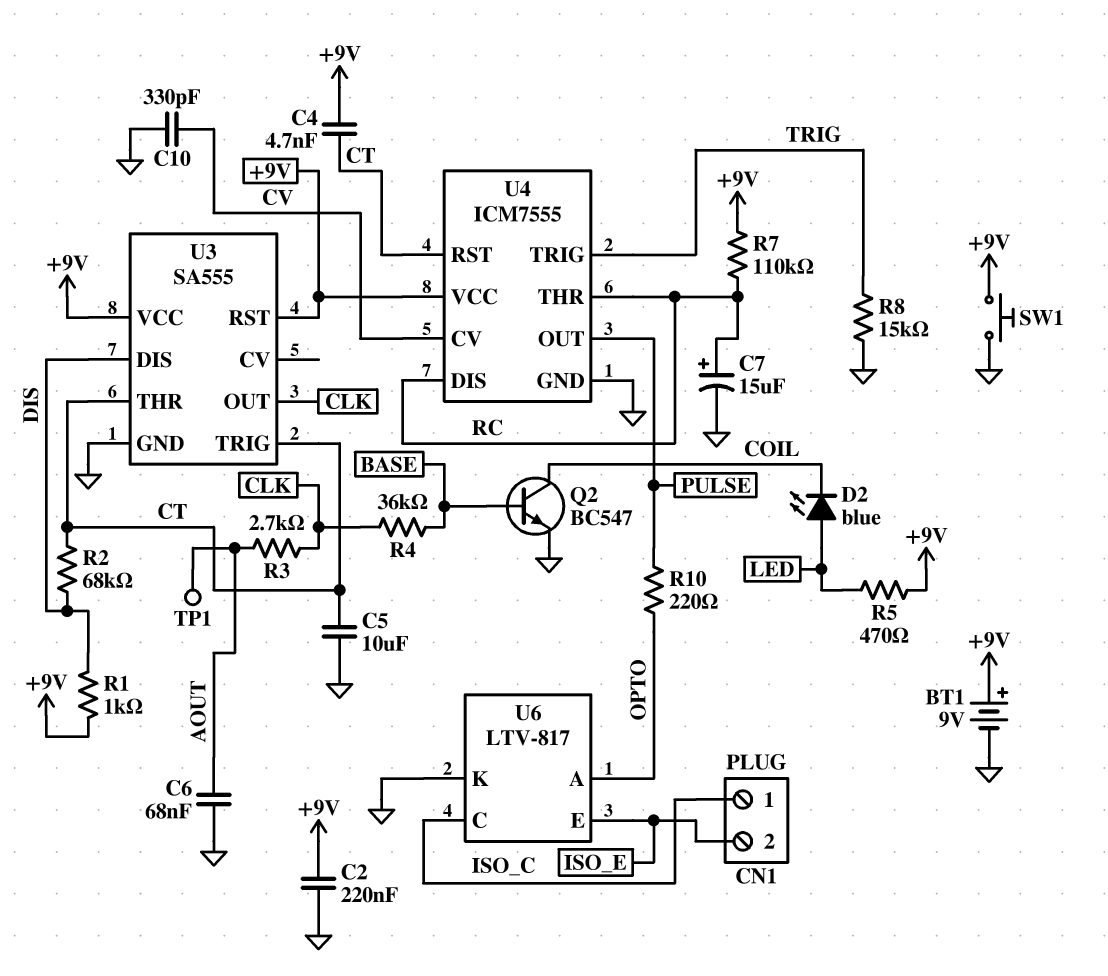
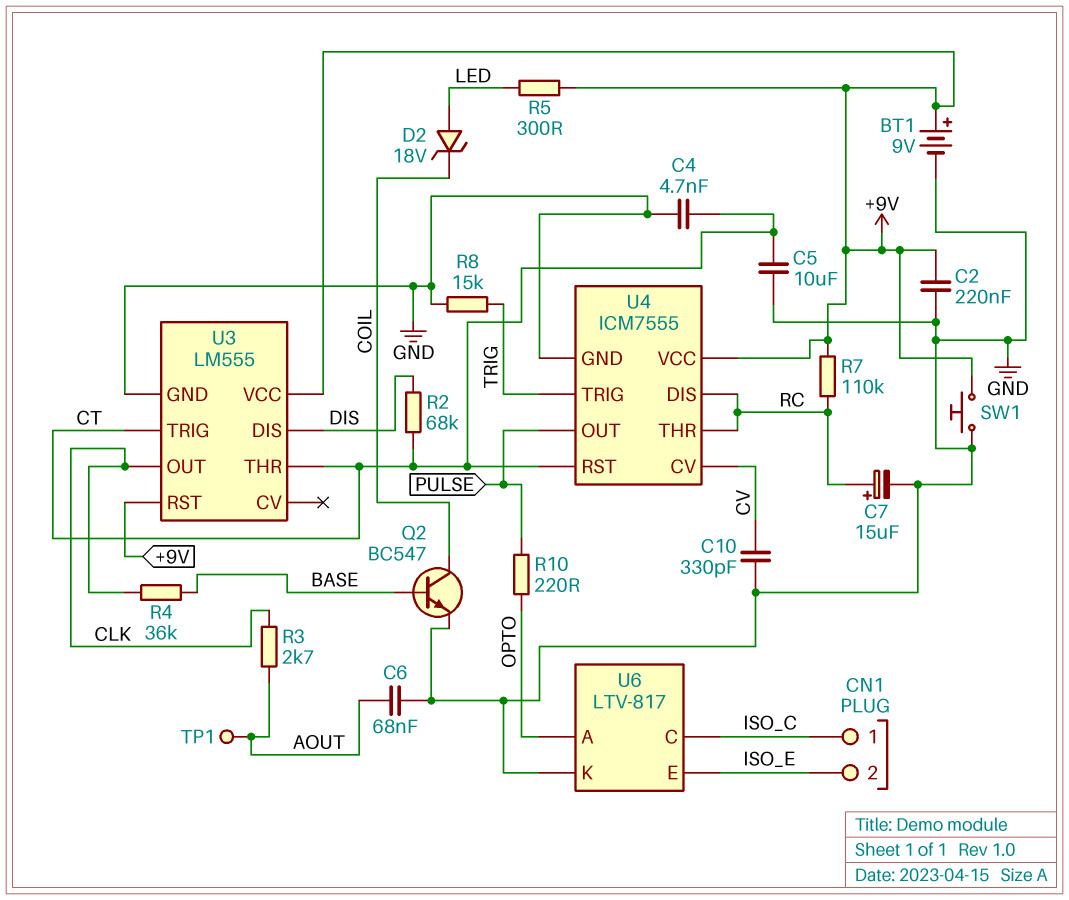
C4: 4.7nF (+9V, CT) -> 4.7nF (CT, GND)
D2: LED blue (A LED, K COIL) -> zener 18V (A LED, K COIL)
R1: 1k (+9V, DIS) -> none
R5: 470 (+9V, LED) -> 300 (+9V, LED)
U3: SA555 -> LM555

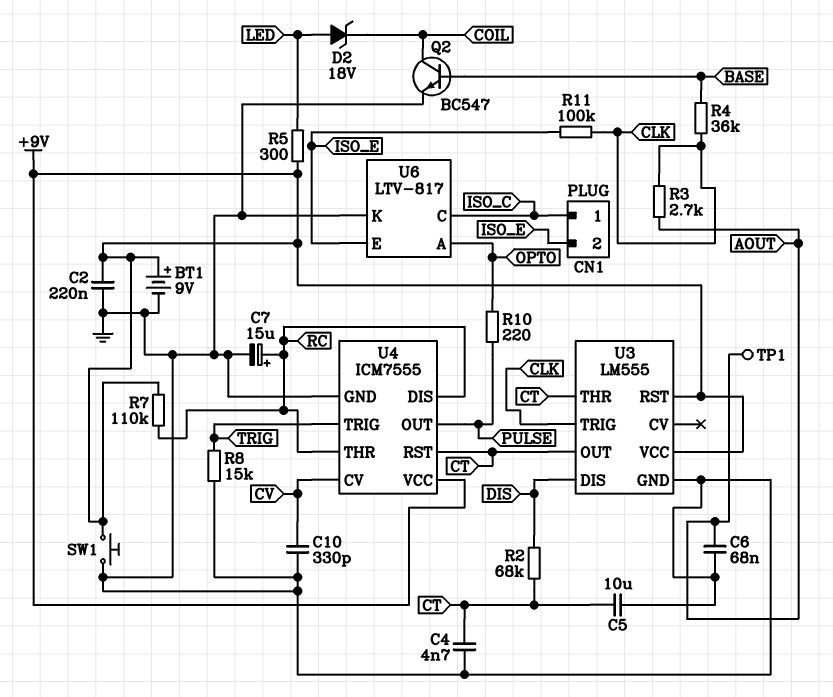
R11: none -> 100k (CLK, ISO_E)
U3 pin OUT: CLK -> CT
U3 pin TRIG: CT -> CLK

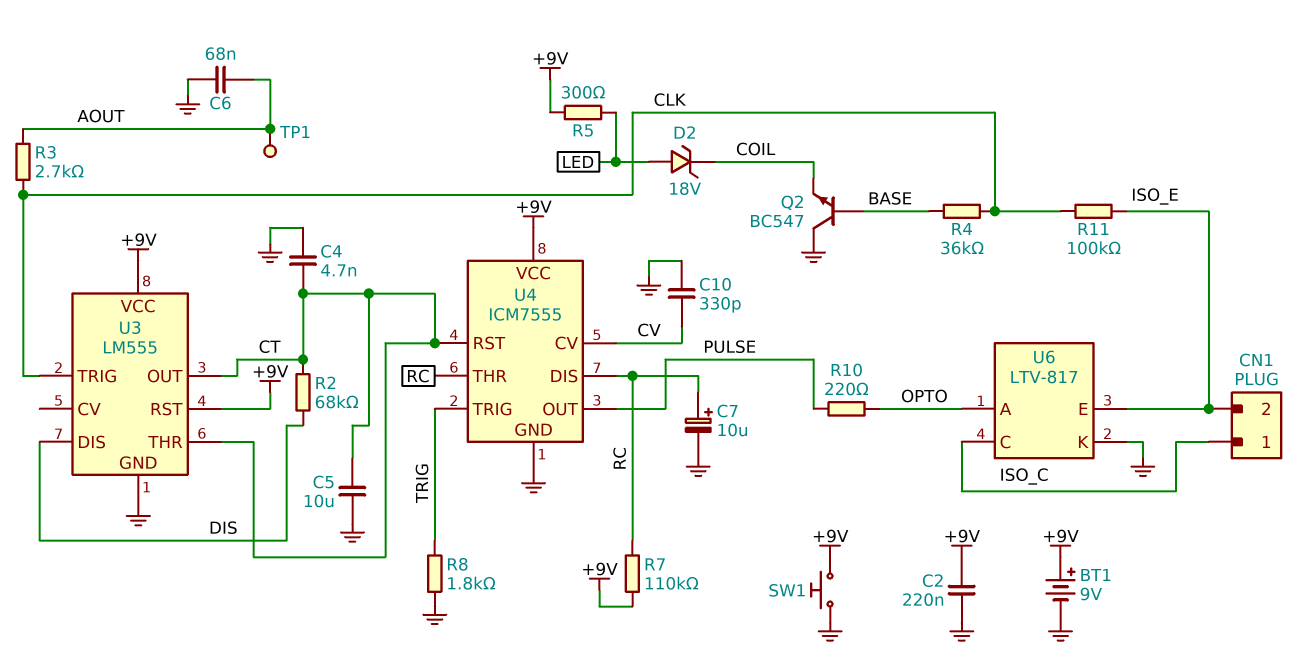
C7: 15uF (plus RC, minus GND) -> 10uF (plus RC, minus GND)
Q2: NPN BC547 (B BASE, C COIL, E GND) -> NPN BC547 (B BASE, C GND, E COIL)
R8: 15k (GND, TRIG) -> 1.8k (GND, TRIG)

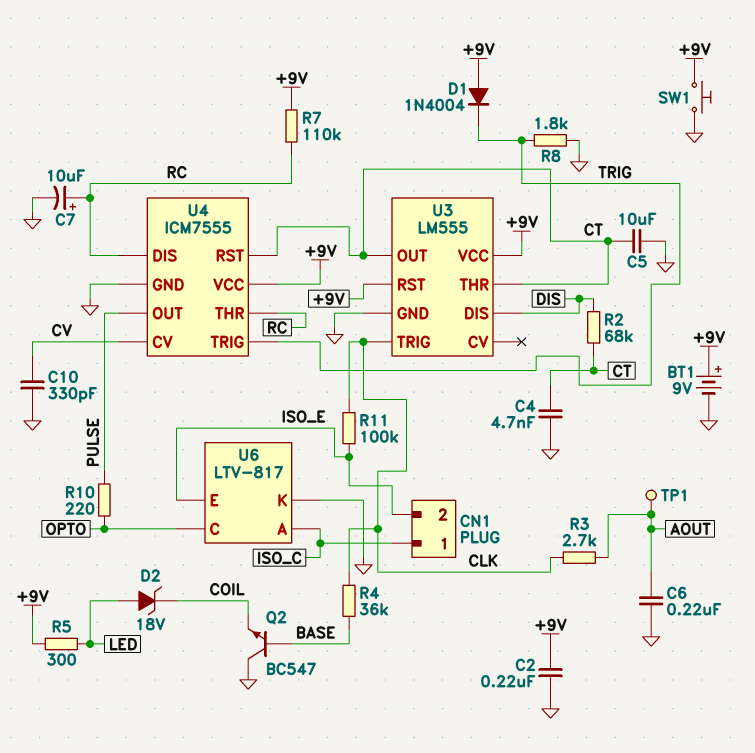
C6: 68nF (AOUT, GND) -> 220nF (AOUT, GND)
D1: none -> diode 1N4004 (A +9V, K TRIG)
U6 pin A: OPTO -> ISO_C
U6 pin C: ISO_C -> OPTO

